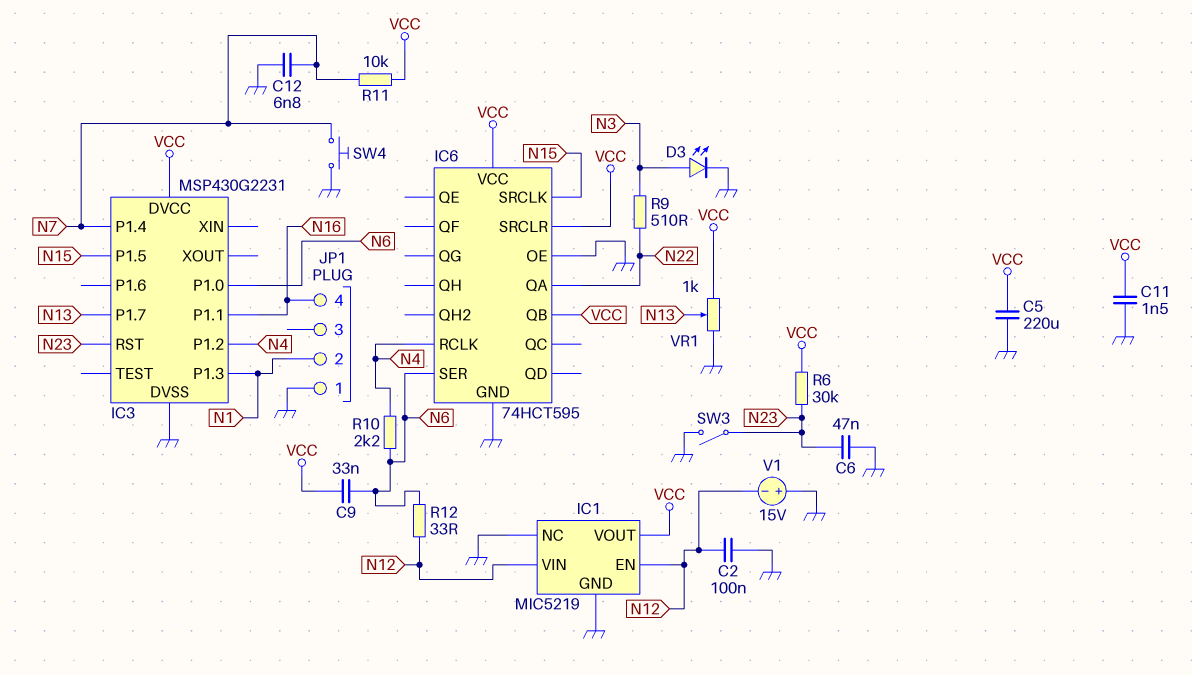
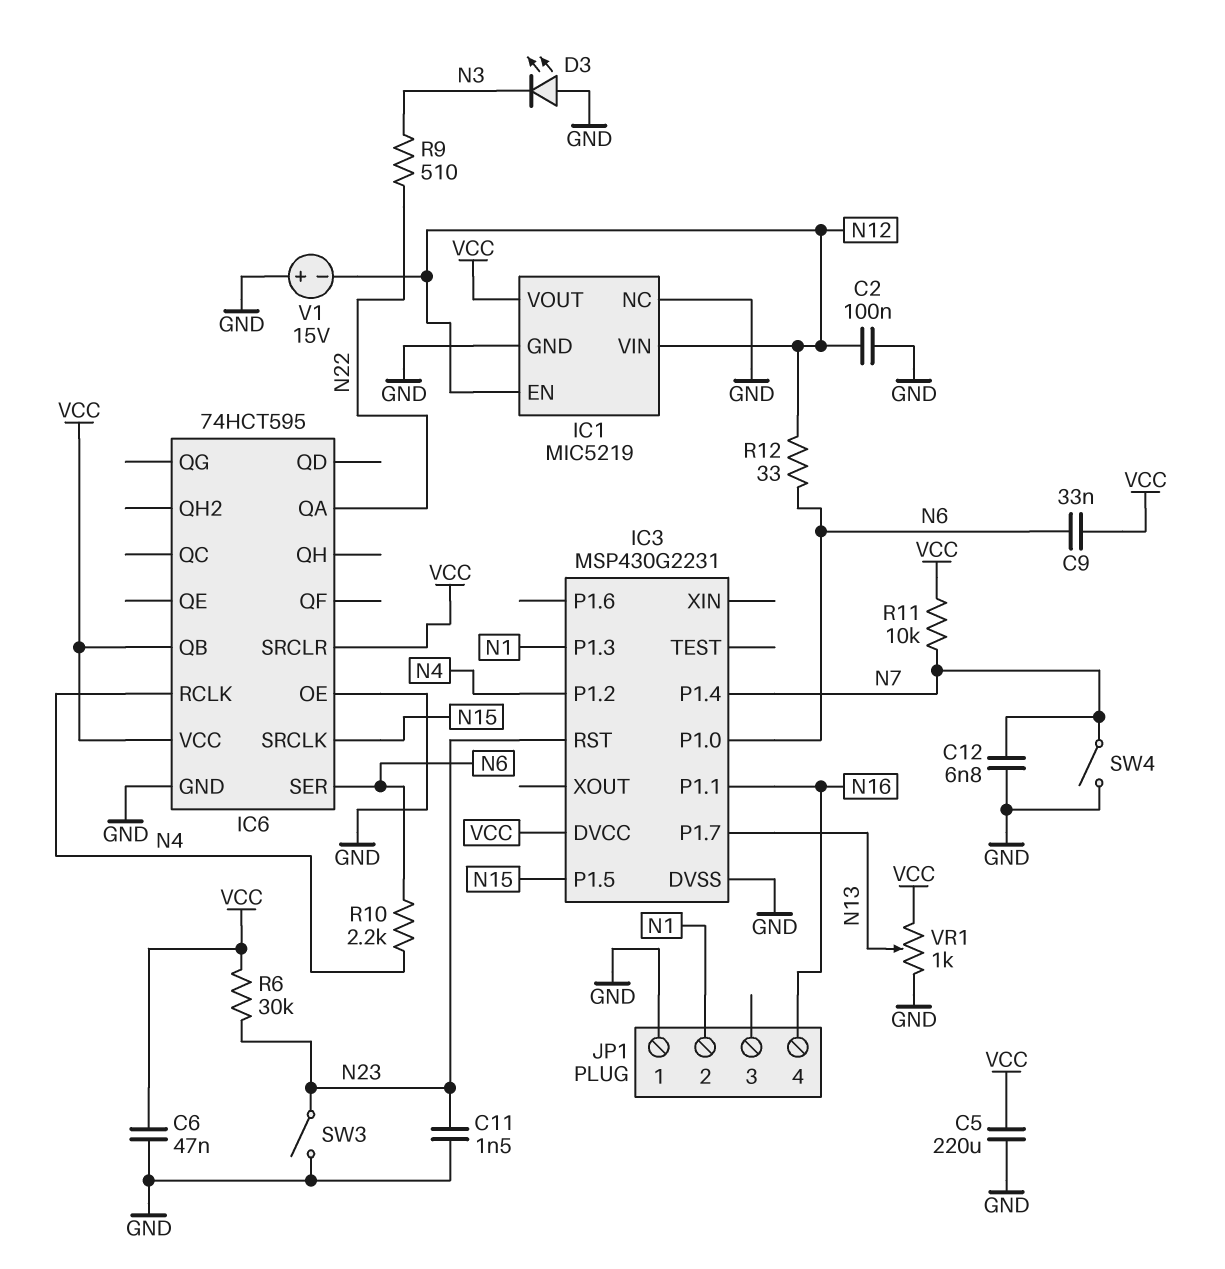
C6: 47nF (GND, N23) -> 47nF (GND, VCC)
C11: 1.5nF (GND, VCC) -> 1.5nF (GND, N23)
D3: LED (A N3, K GND) -> LED (A GND, K N3)
SW4: button (GND, N7) -> switch (GND, N7)

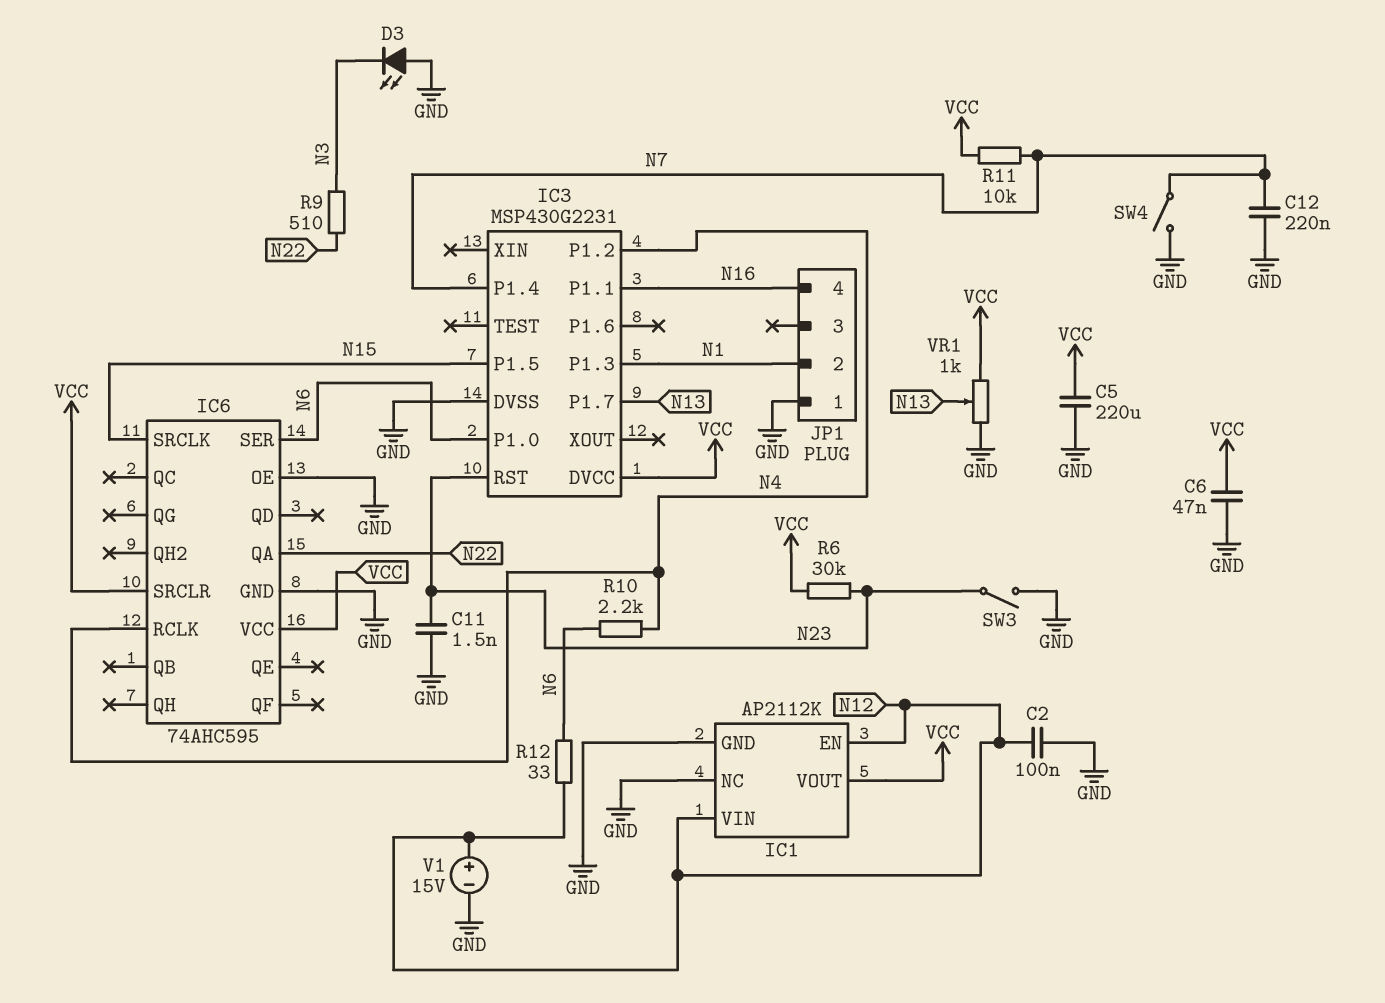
C9: 33nF (N6, VCC) -> none
C12: 6.8nF (GND, N7) -> 220nF (GND, N7)
IC1: MIC5219 -> AP2112K
IC6: 74HCT595 -> 74AHC595
IC6 pin QB: VCC -> none
V1: 15V (plus GND, minus N12) -> 15V (plus N12, minus GND)

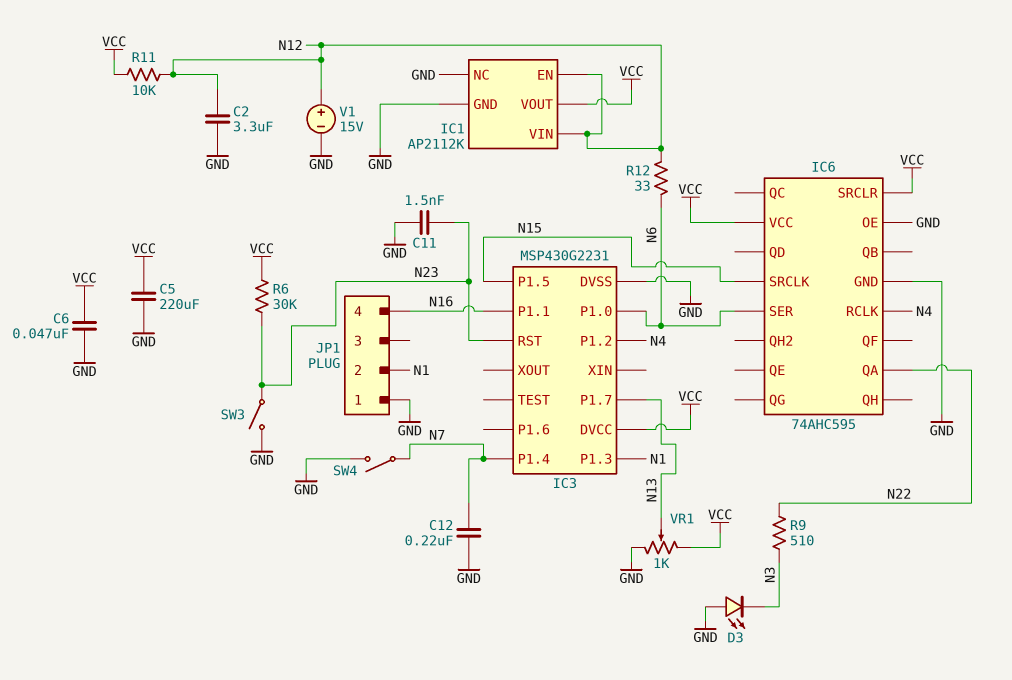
C2: 100nF (GND, N12) -> 3.3uF (GND, N12)
R10: 2.2k (N4, N6) -> none
R11: 10k (N7, VCC) -> 10k (N12, VCC)

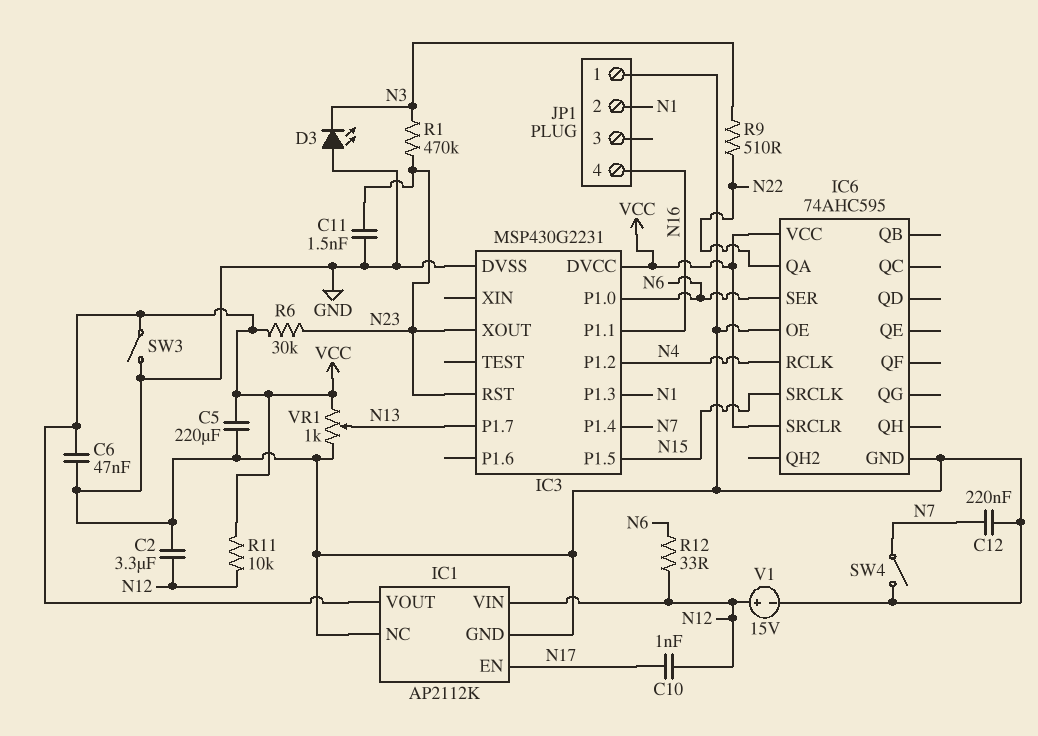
C10: none -> 1nF (N12, N17)
IC1 pin EN: N12 -> N17
IC3 pin XOUT: none -> N23
R1: none -> 470k (N3, N23)
SW3: switch (GND, N23) -> switch (GND, VCC)

